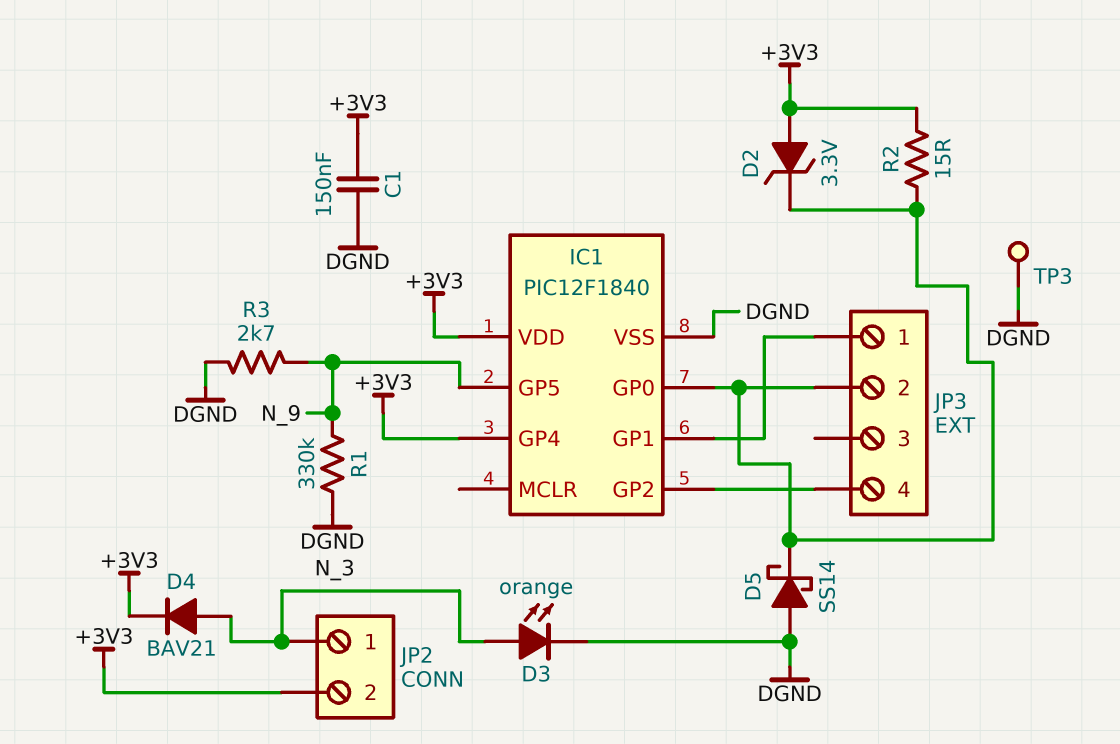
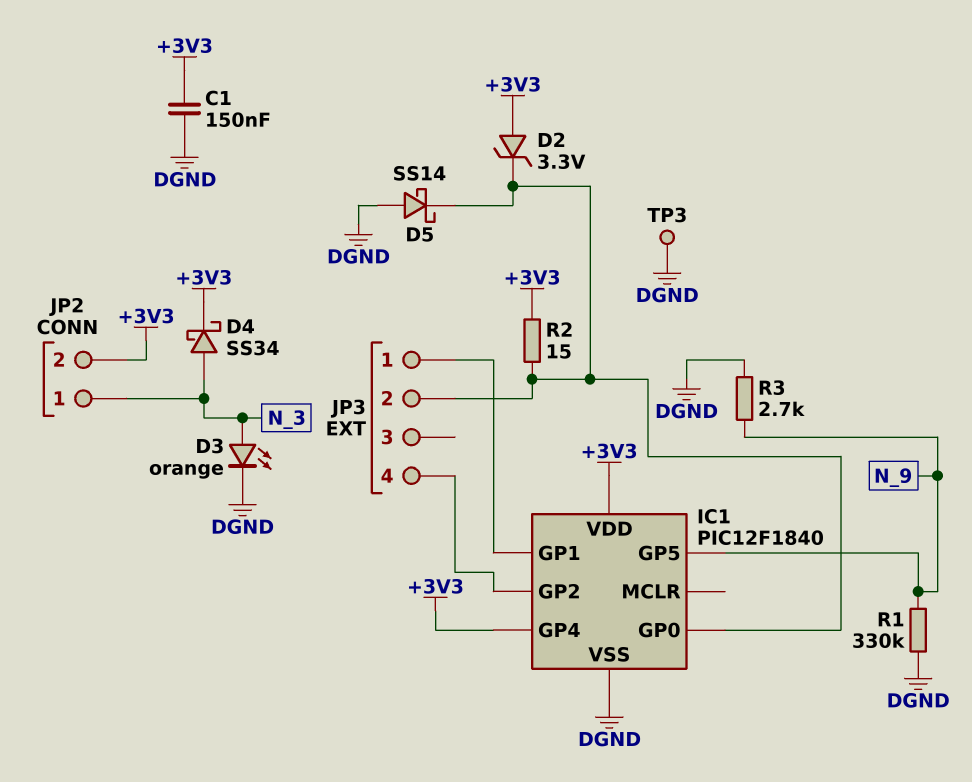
D4: diode BAV21 (A N_3, K +3V3) -> schottky SS34 (A N_3, K +3V3)

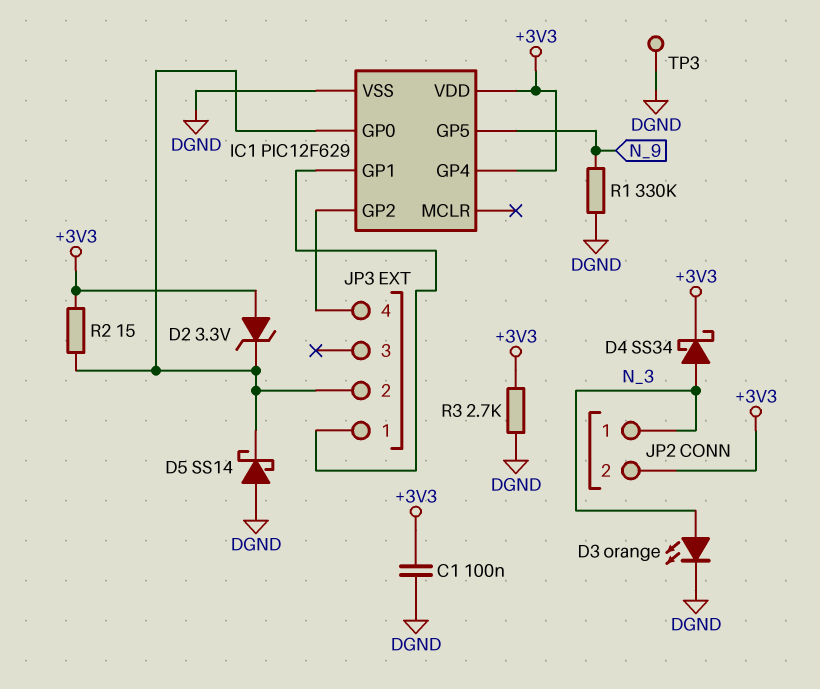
C1: 150nF (+3V3, DGND) -> 100nF (+3V3, DGND)
IC1: PIC12F1840 -> PIC12F629
R3: 2.7k (DGND, N_9) -> 2.7k (+3V3, DGND)

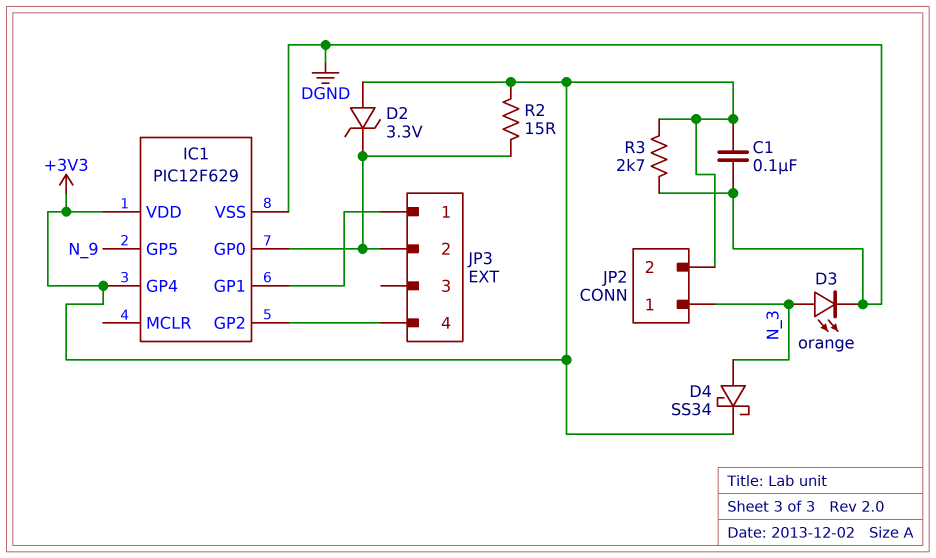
D5: schottky SS14 (A DGND, K IC1/GP0) -> none
R1: 330k (DGND, N_9) -> none
TP3: test point (DGND) -> none

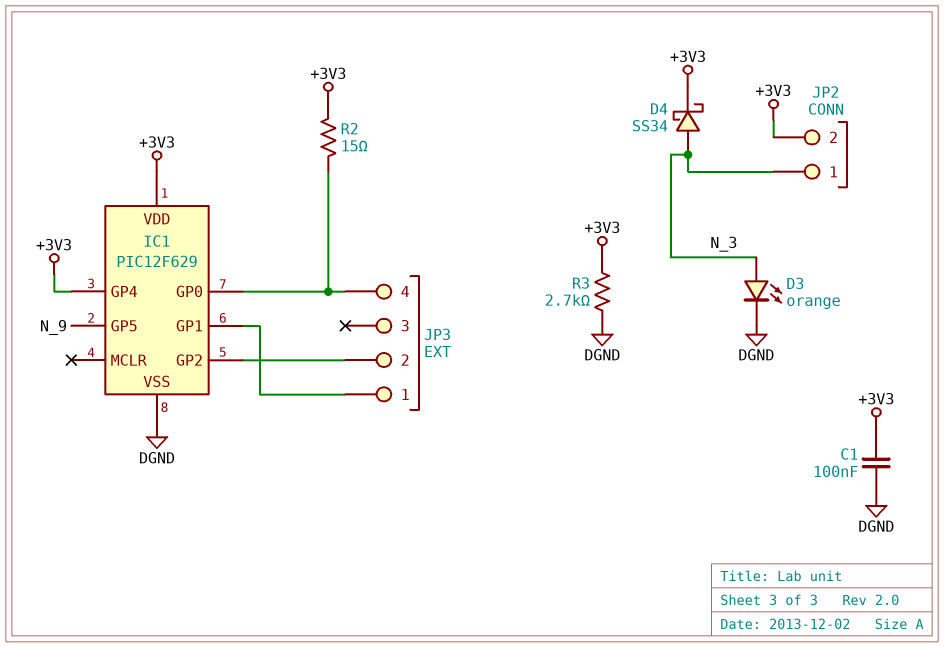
D2: zener 3.3V (A +3V3, K IC1/GP0) -> none
JP3 pin 2: IC1/GP0 -> IC1/GP2
JP3 pin 4: IC1/GP2 -> IC1/GP0

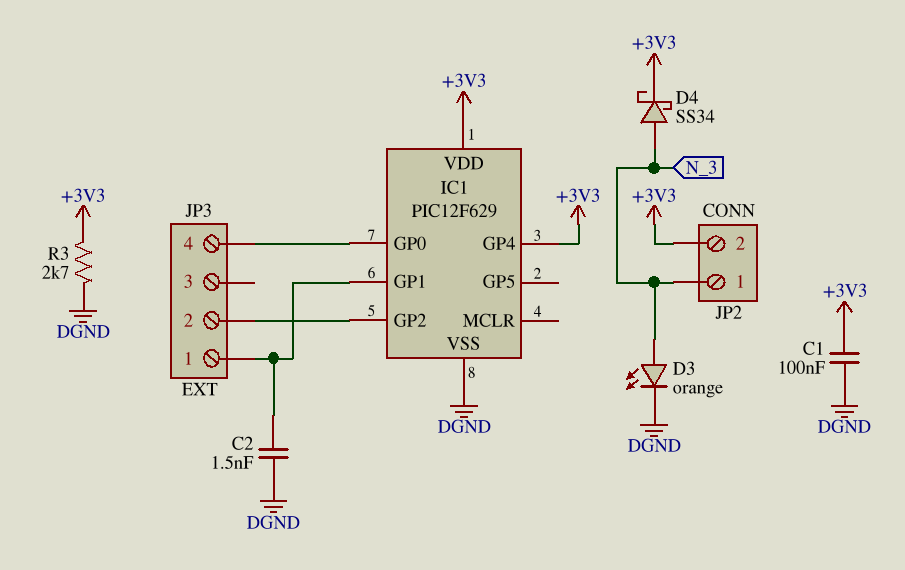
C2: none -> 1.5nF (DGND, IC1/GP1)
IC1 pin GP5: N_9 -> none
R2: 15 (+3V3, IC1/GP0) -> none

